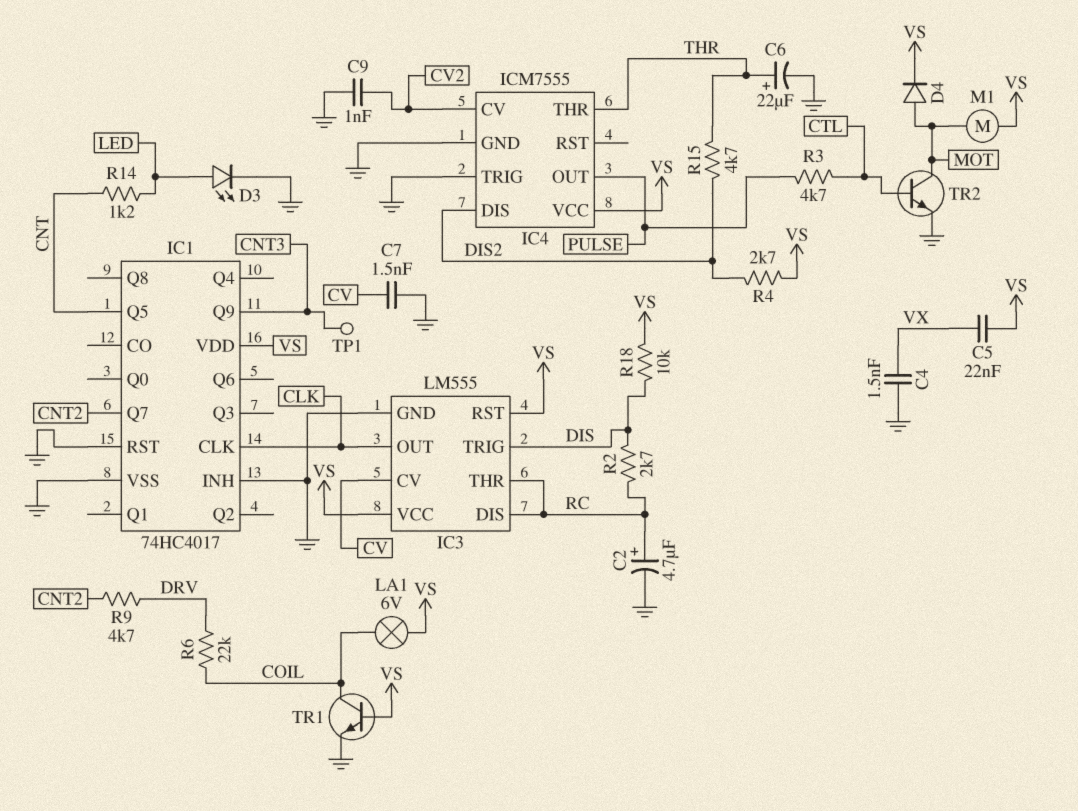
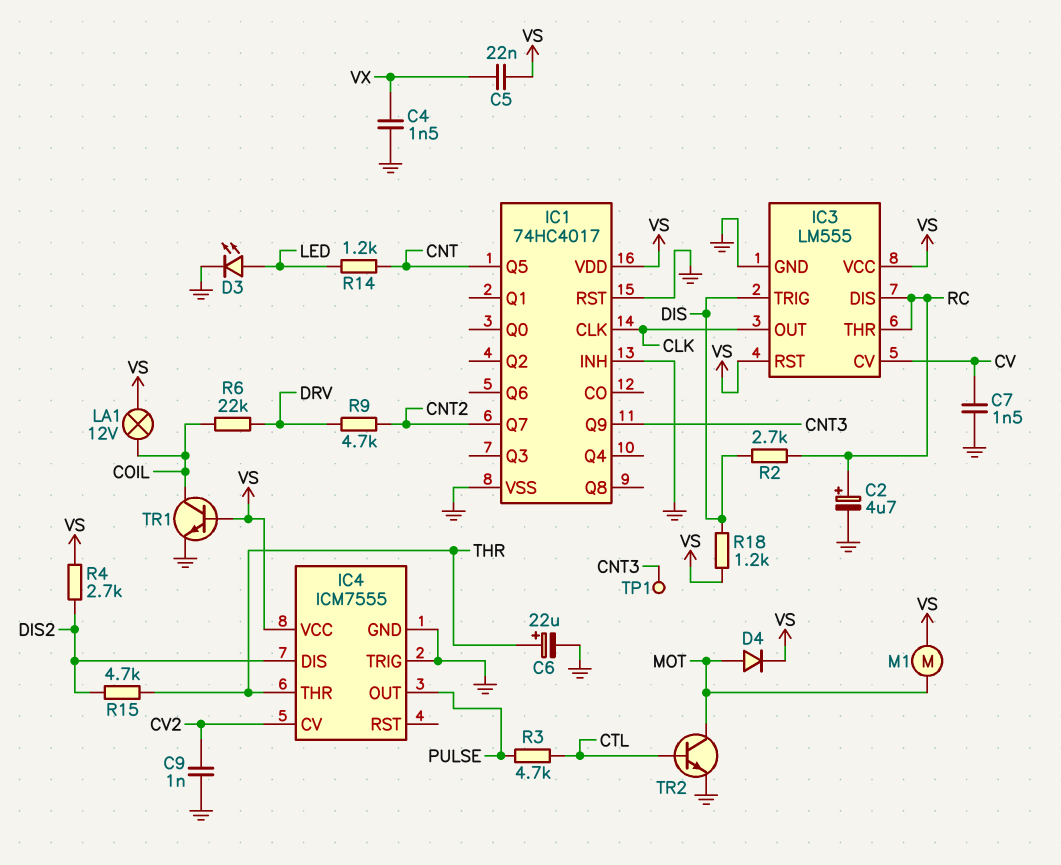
LA1: lamp 6V (COIL, VS) -> lamp 12V (COIL, VS)
R18: 10k (DIS, VS) -> 1.2k (DIS, VS)

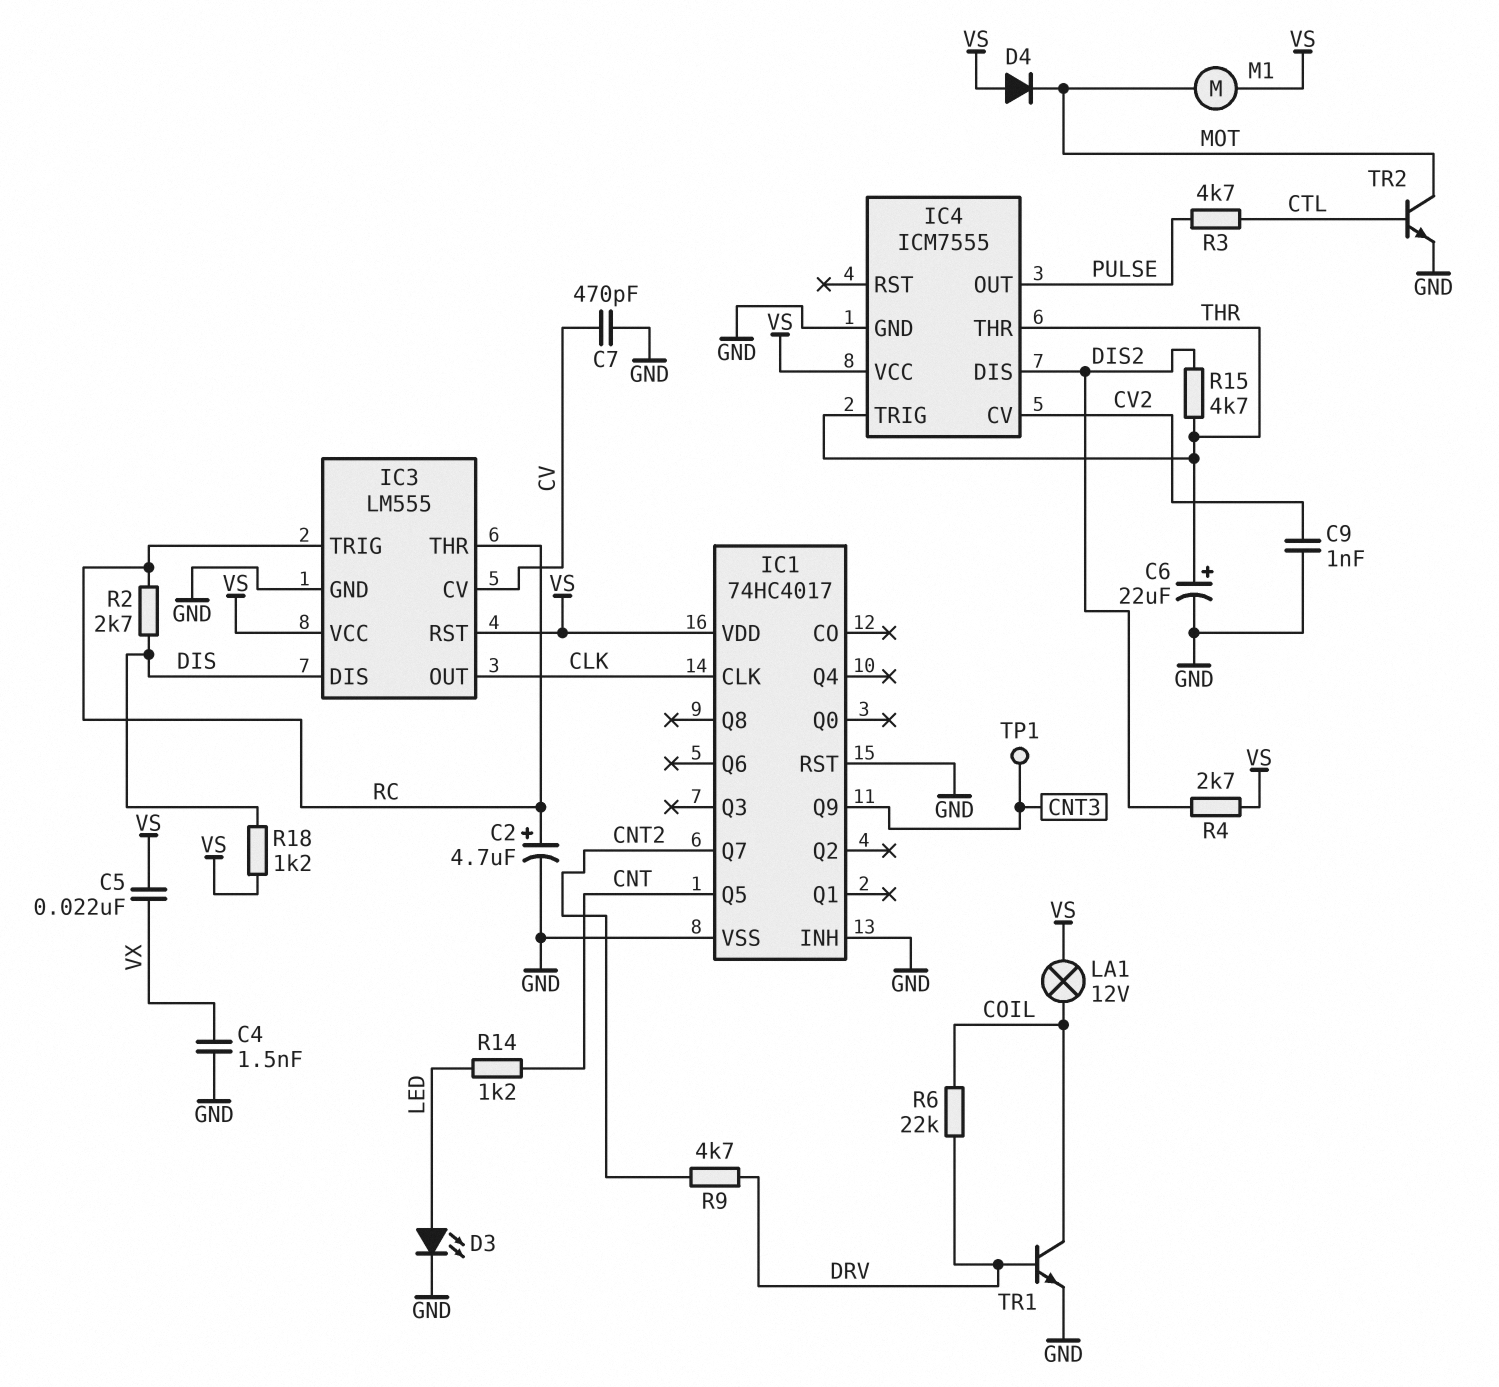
C7: 1.5nF (CV, GND) -> 470pF (CV, GND)
D4: diode (A MOT, K VS) -> diode (A VS, K MOT)
IC3 pin DIS: RC -> DIS
IC3 pin TRIG: DIS -> RC
IC4 pin TRIG: GND -> THR
TR1: NPN (B VS, C COIL, E GND) -> NPN (B DRV, C COIL, E GND)

